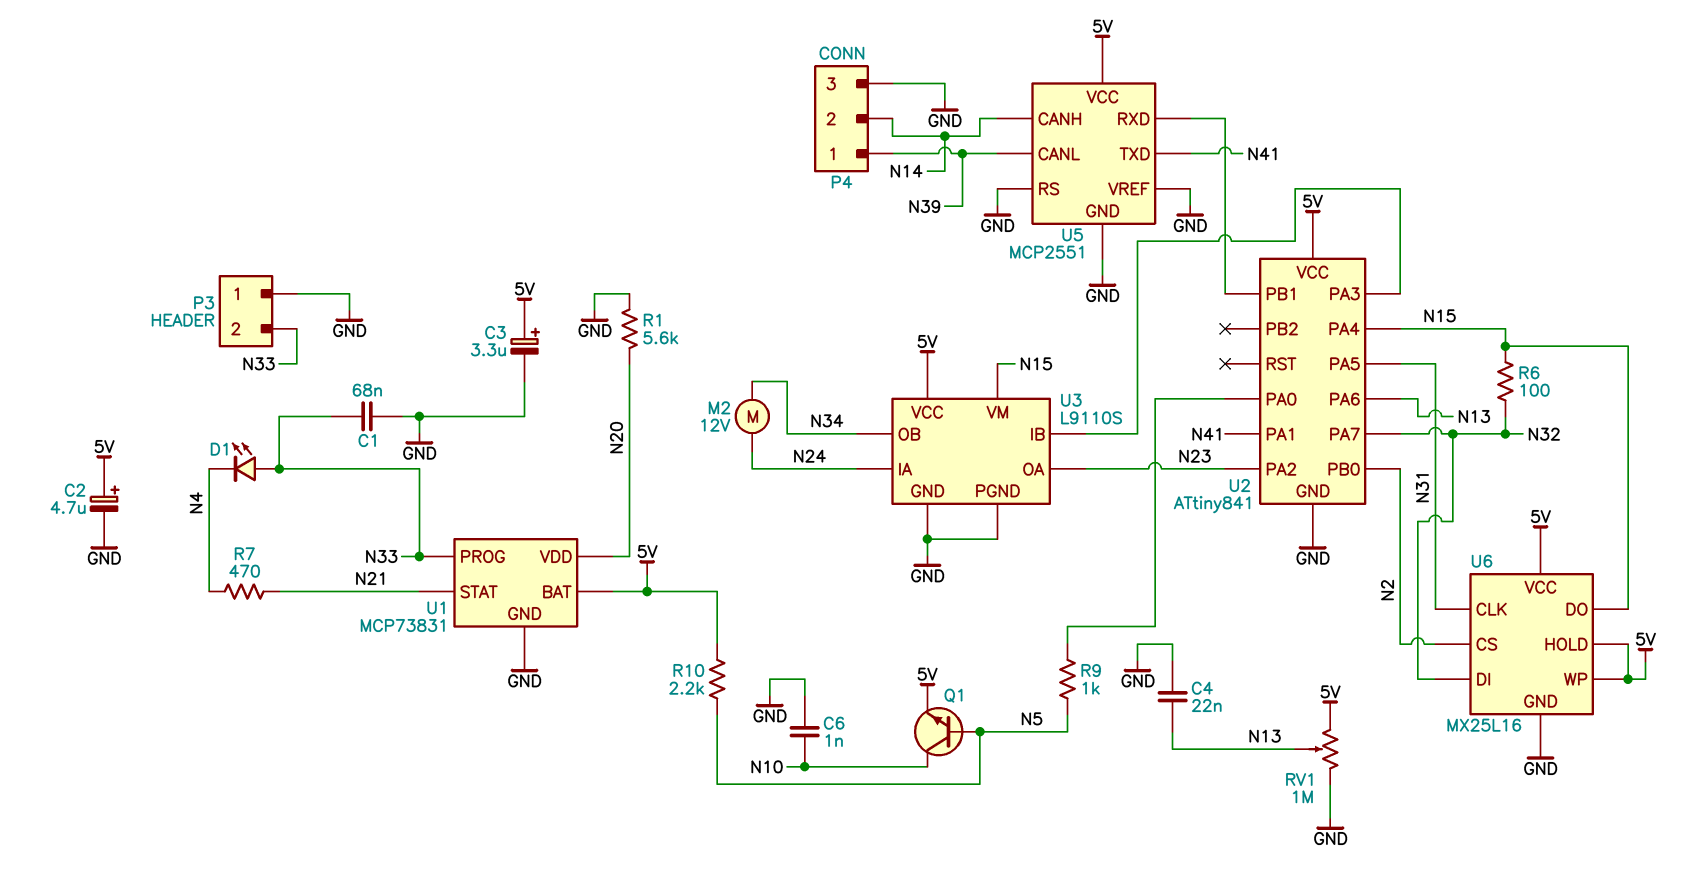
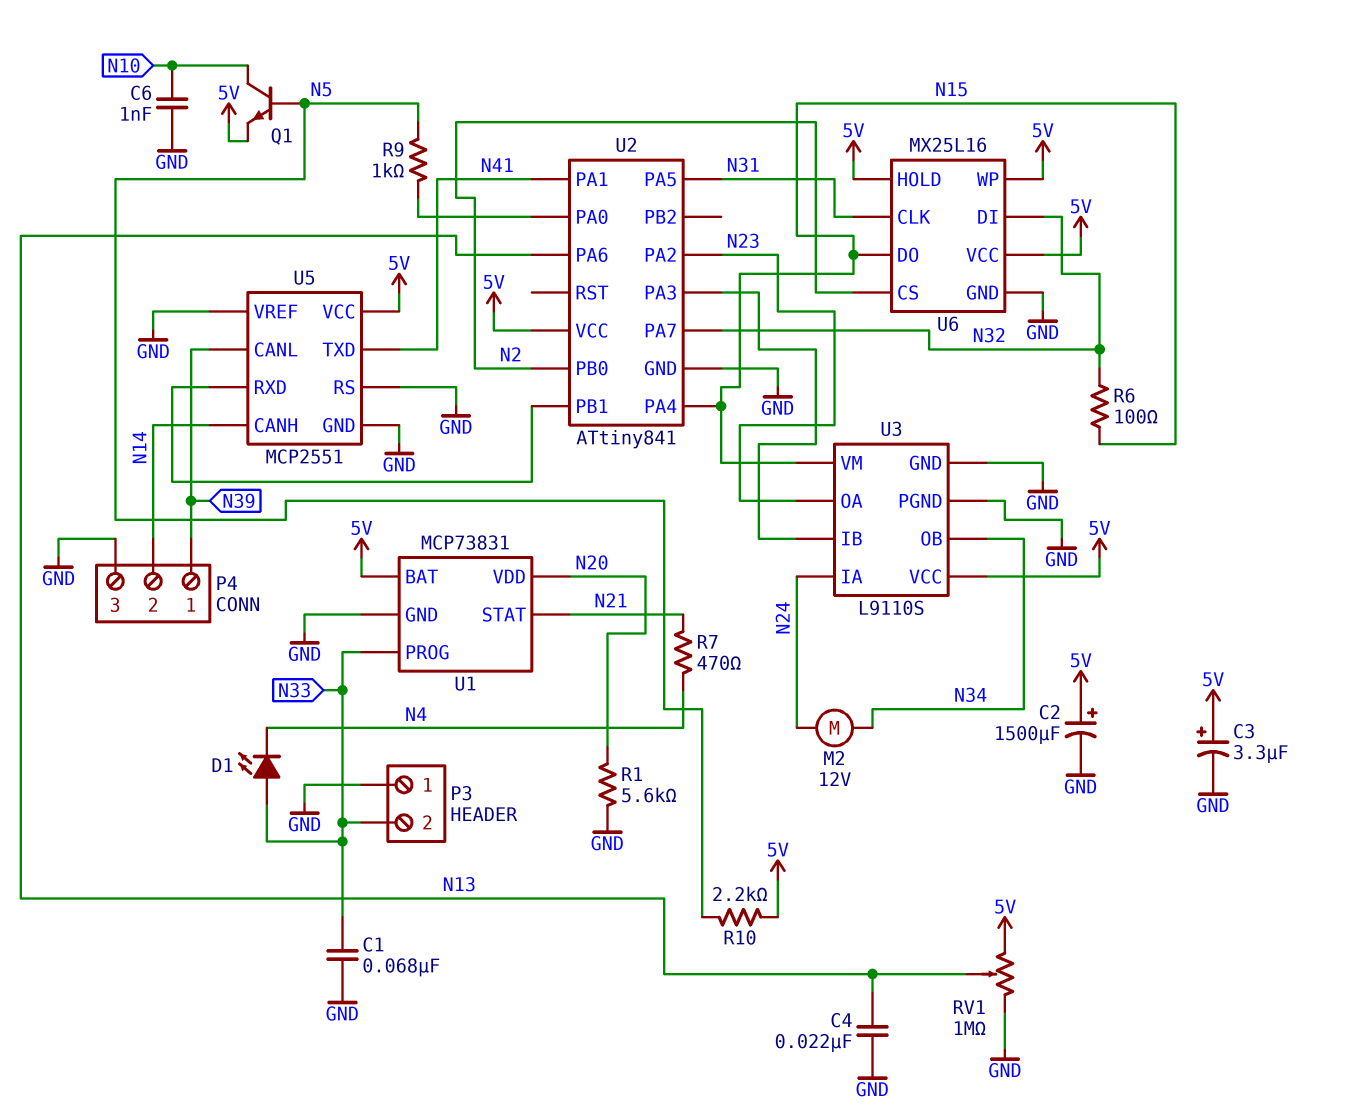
C2: 4.7uF (plus 5V, minus GND) -> 1500uF (plus 5V, minus GND)

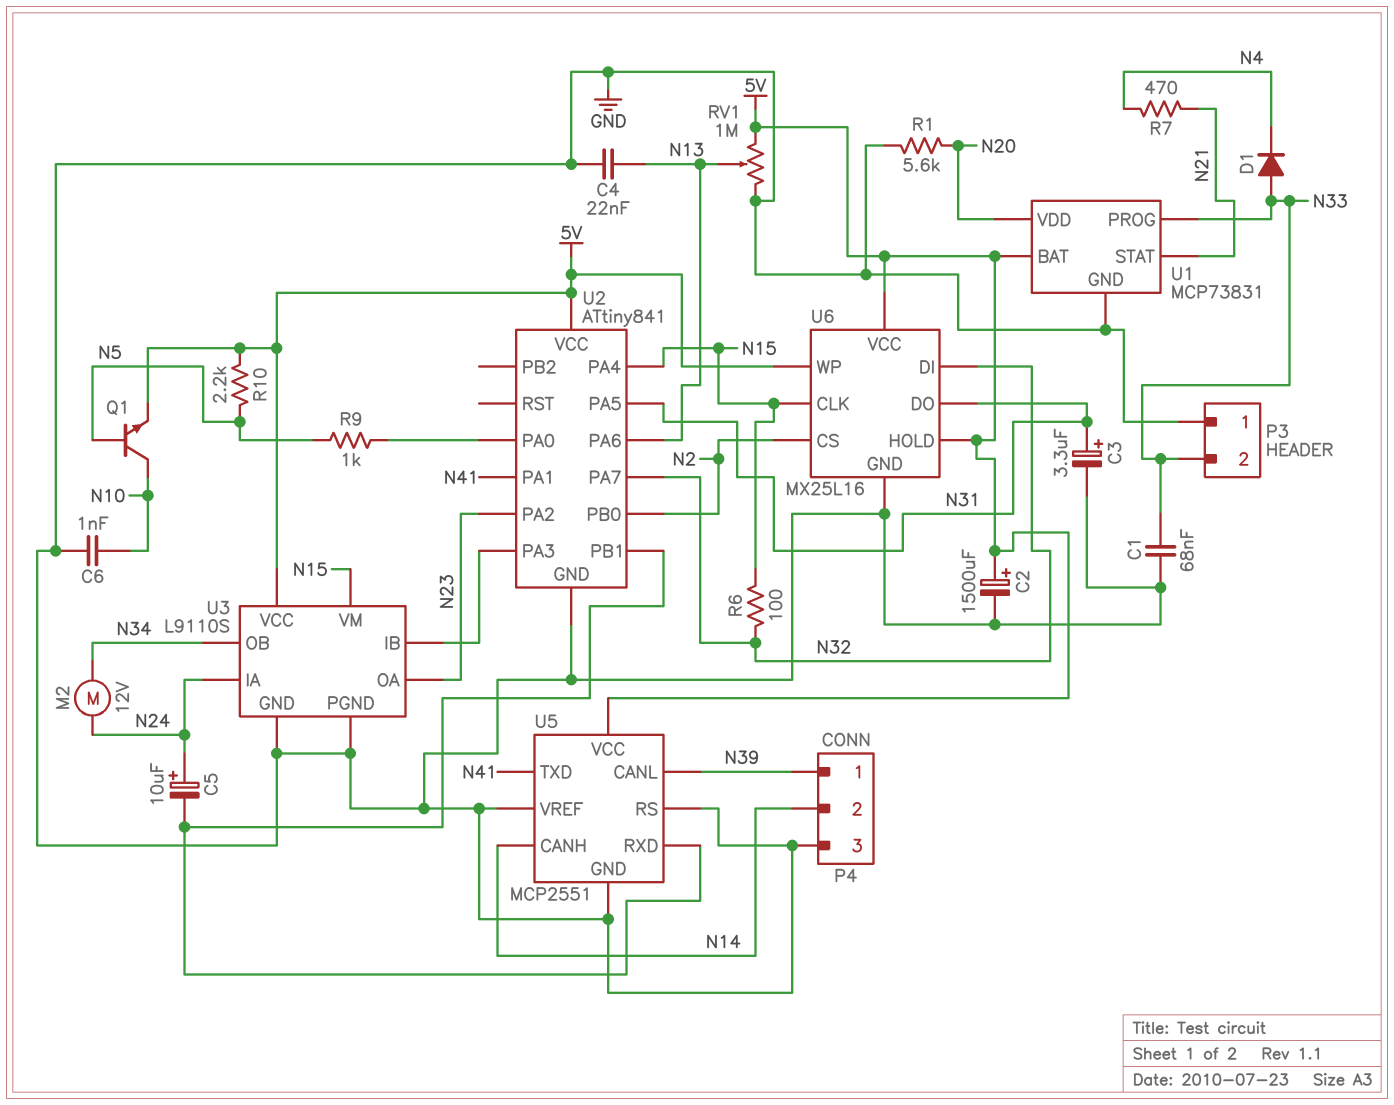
C3: 3.3uF (plus 5V, minus GND) -> 3.3uF (plus N31, minus GND)
C5: none -> 10uF (plus N24, minus U2/PB1)
D1: LED (A N33, K N4) -> diode (A N33, K N4)
U6 pin CLK: N31 -> N15
U6 pin DO: N15 -> N31

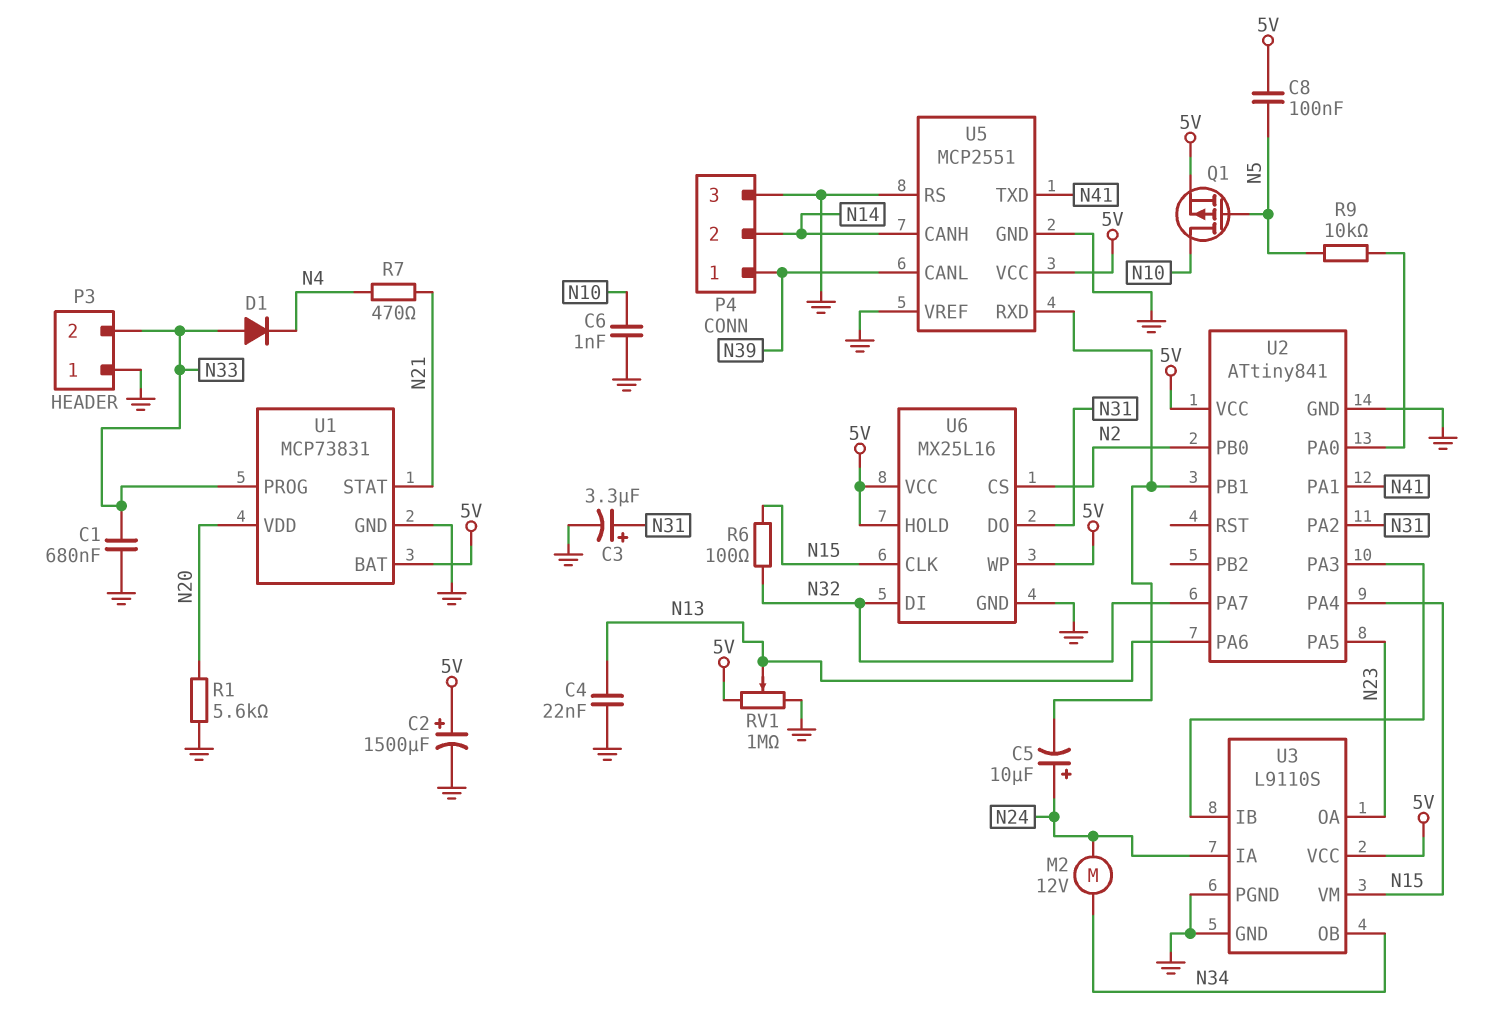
C1: 68nF (GND, N33) -> 680nF (GND, N33)
C8: none -> 100nF (5V, N5)
Q1: NPN (B N5, C N10, E 5V) -> PMOS (G N5, D N10, S 5V)
R9: 1k (N5, U2/PA0) -> 10k (N5, U2/PA0)
R10: 2.2k (5V, N5) -> none
U2 pin PA2: N23 -> N31
U2 pin PA5: N31 -> N23

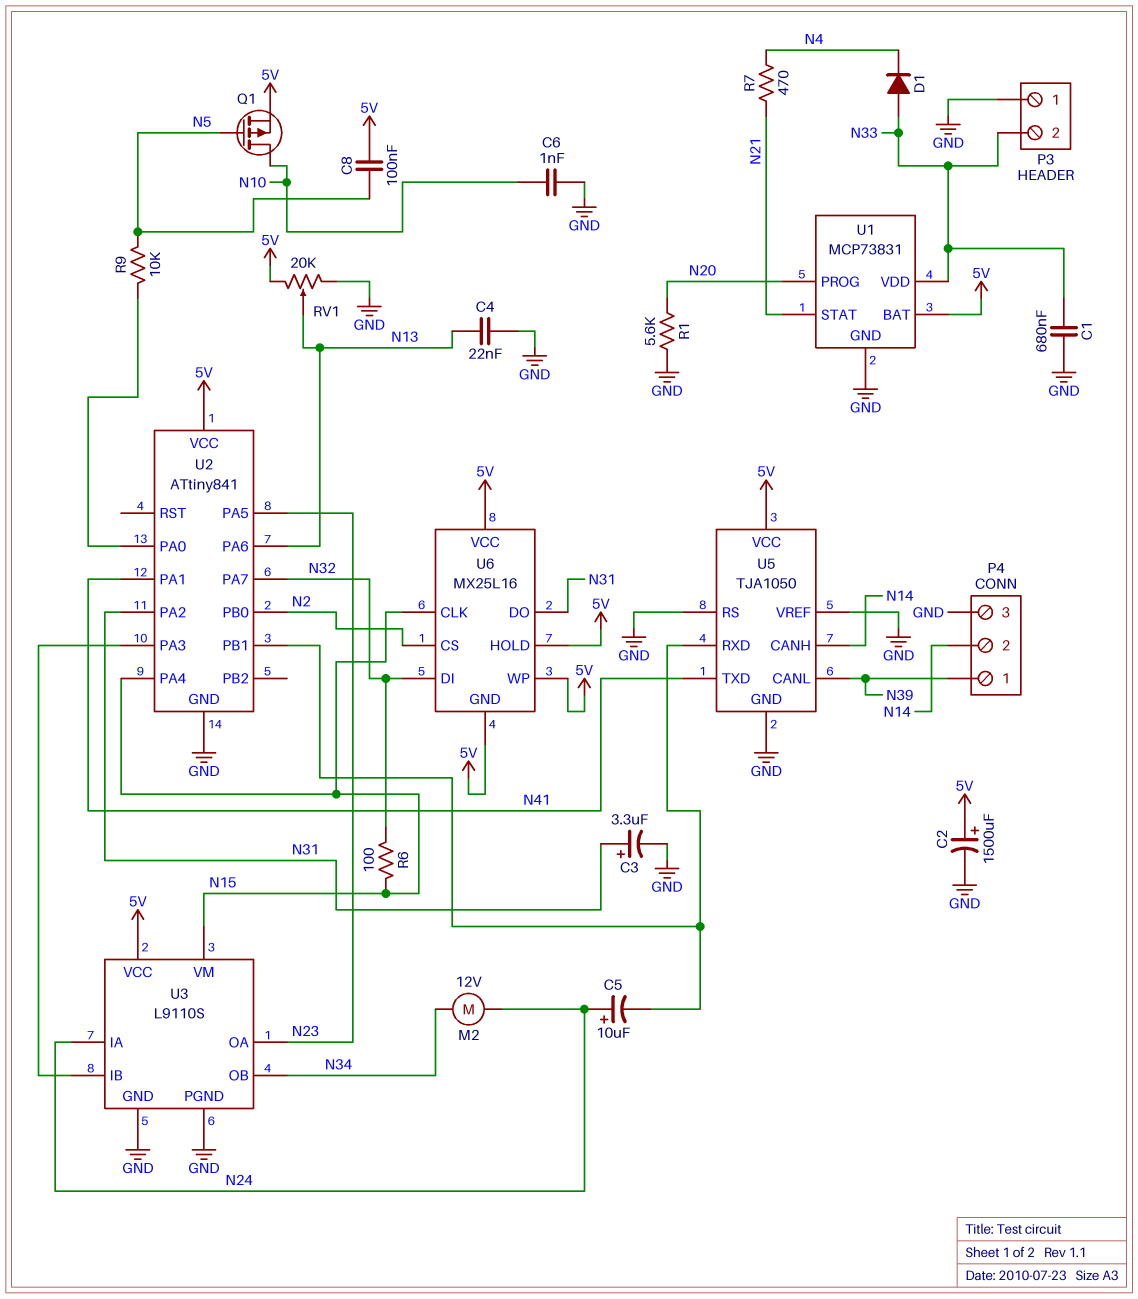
RV1: 1M (5V, GND, wiper N13) -> 20k (5V, GND, wiper N13)
U1 pin PROG: N33 -> N20
U1 pin VDD: N20 -> N33
U5: MCP2551 -> TJA1050
U6 pin GND: GND -> 5V

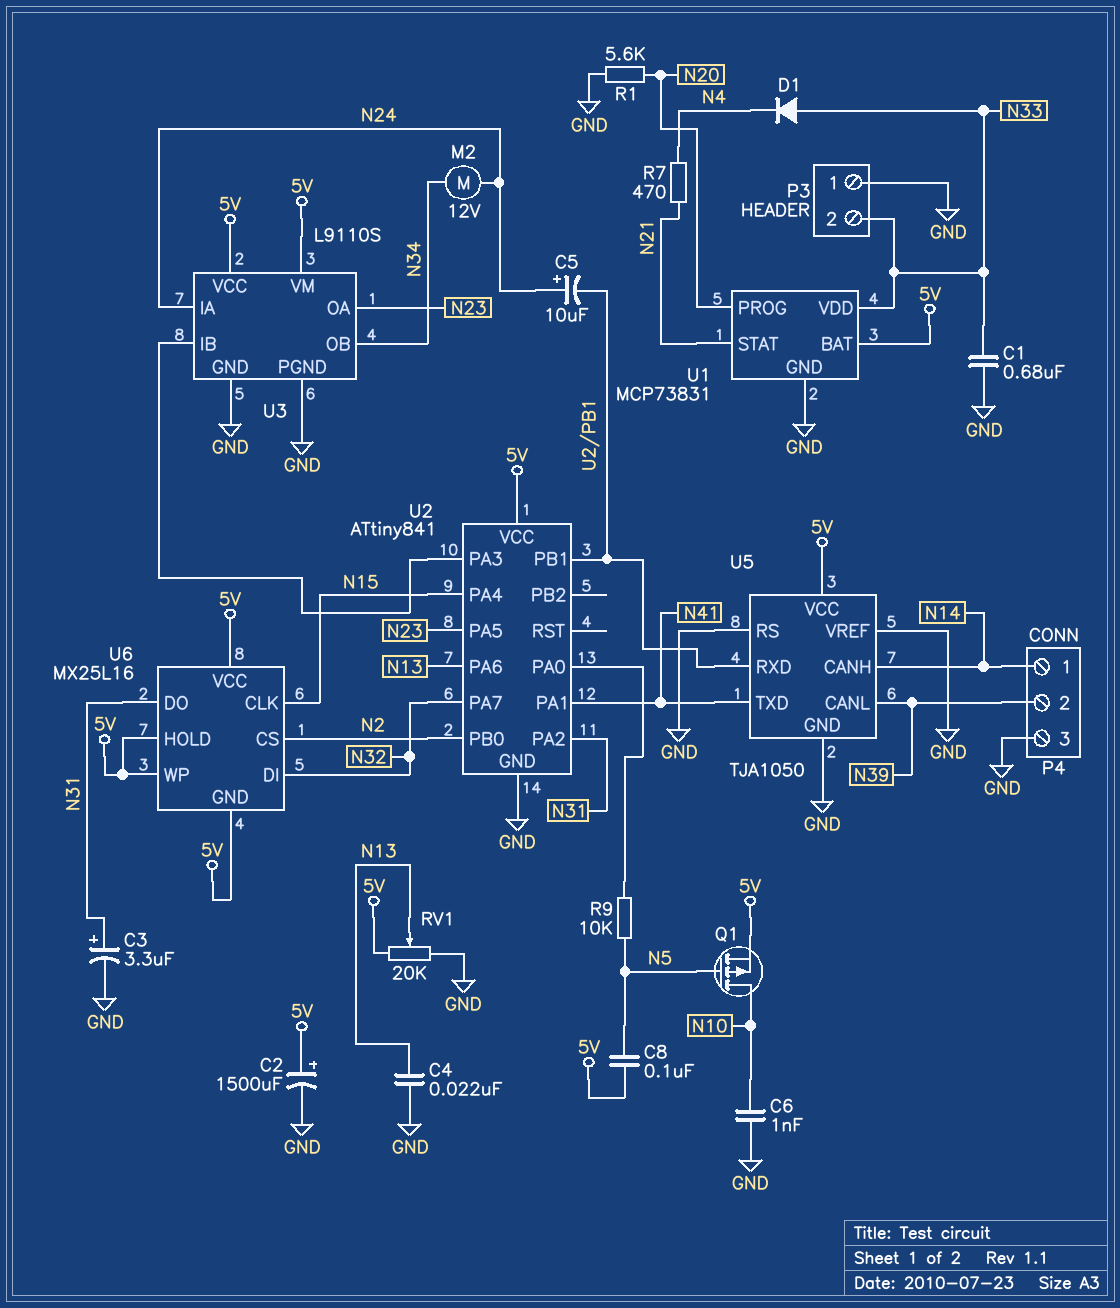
P4 pin 1: N39 -> N14
P4 pin 2: N14 -> N39
R6: 100 (N15, N32) -> none
U3 pin VM: N15 -> 5V

